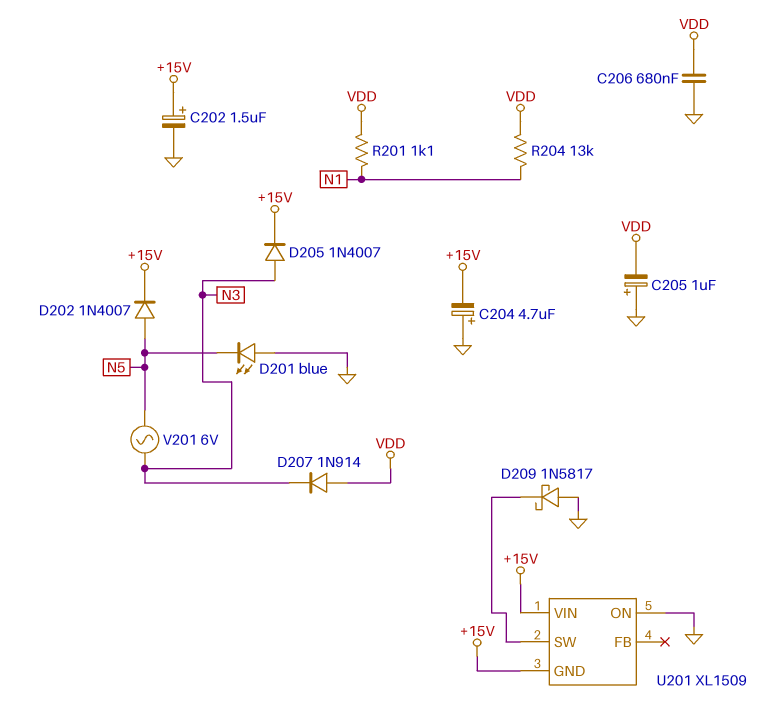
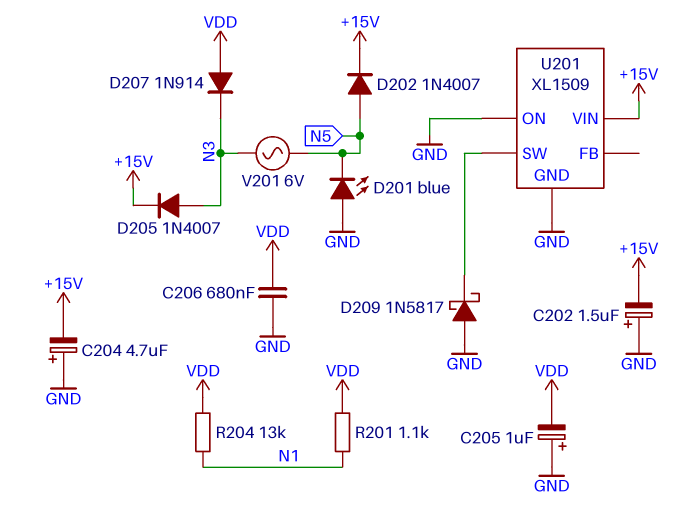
C202: 1.5uF (plus +15V, minus GND) -> 1.5uF (plus GND, minus +15V)
U201 pin GND: +15V -> GND

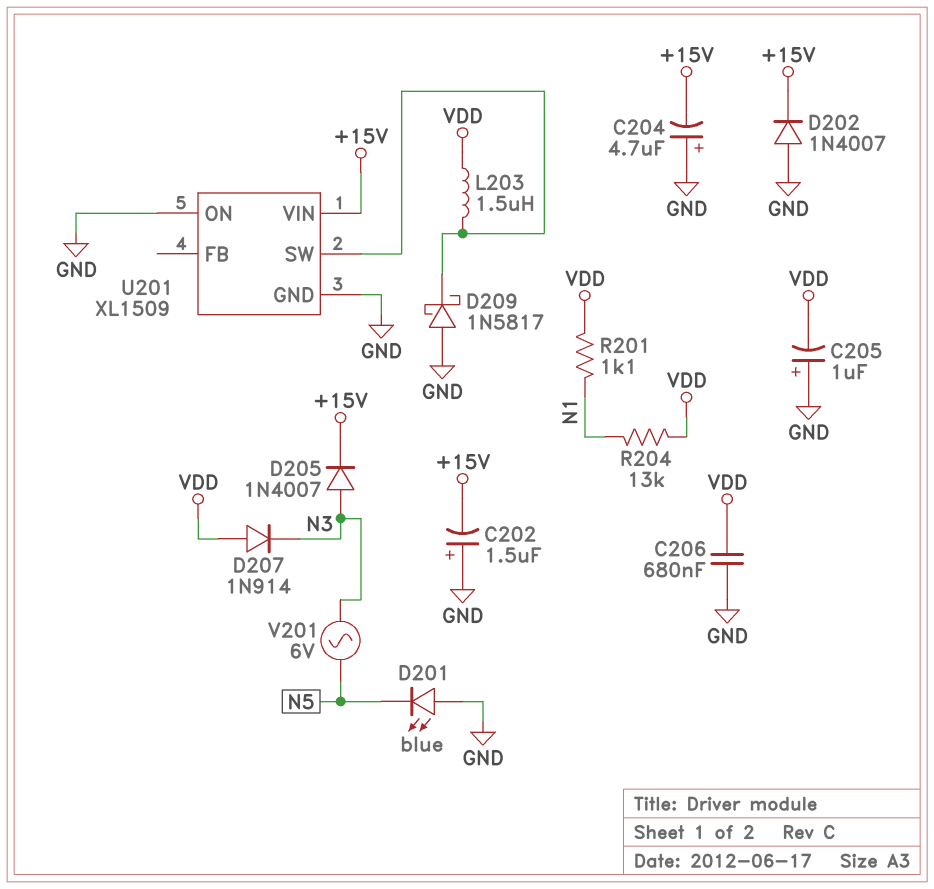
D202: diode 1N4007 (A N5, K +15V) -> diode 1N4007 (A GND, K +15V)
L203: none -> 1.5uH (U201/SW, VDD)

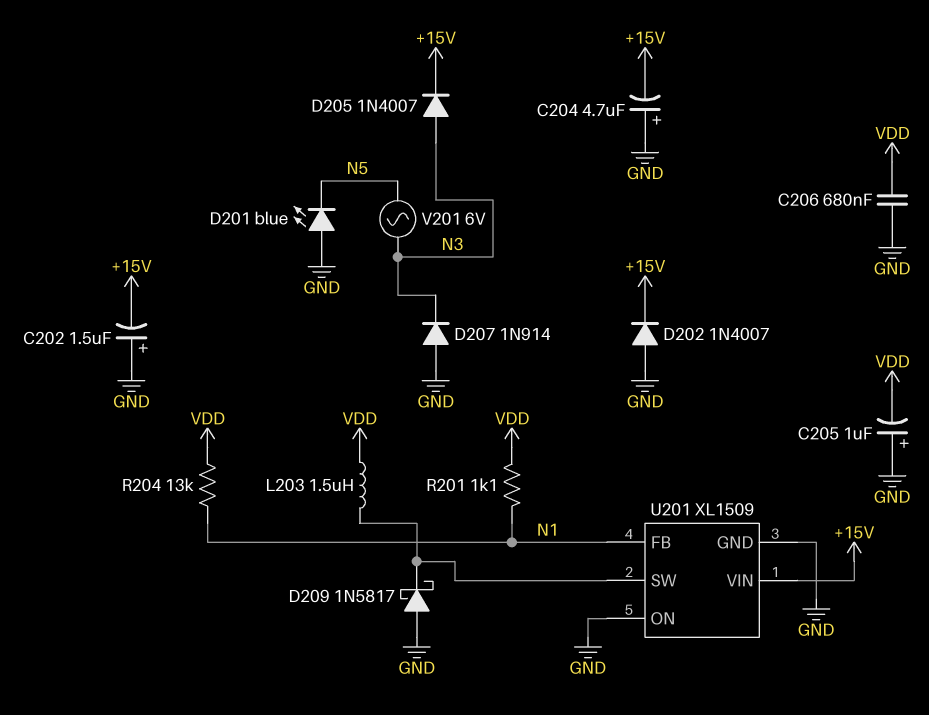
D207: diode 1N914 (A VDD, K N3) -> diode 1N914 (A GND, K N3)
U201 pin FB: none -> N1

